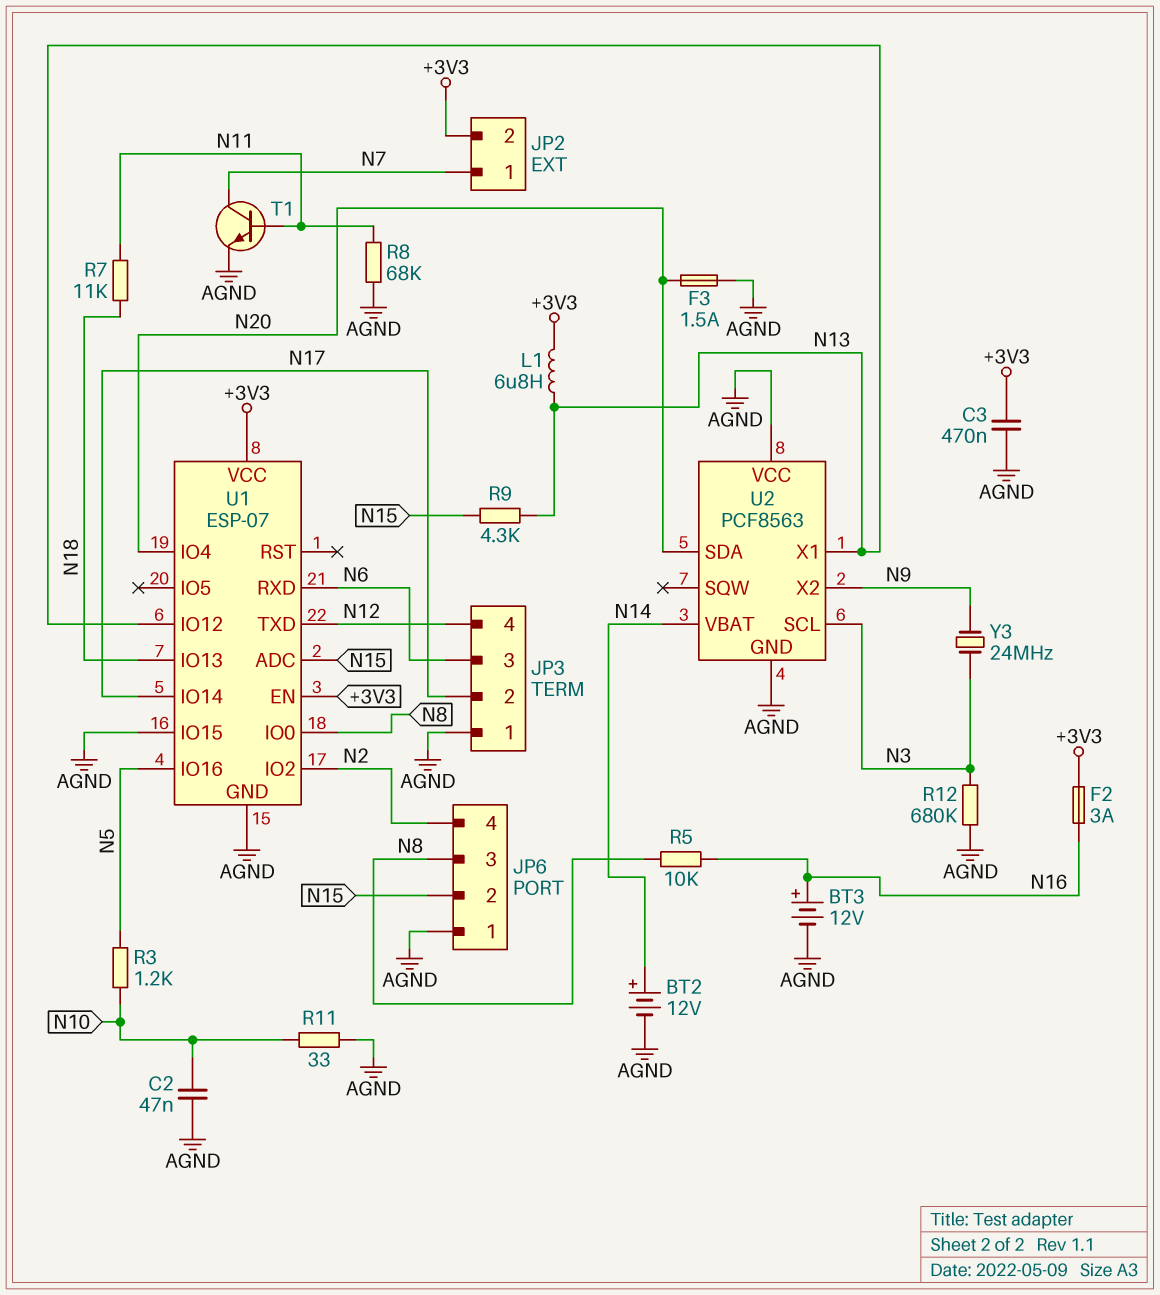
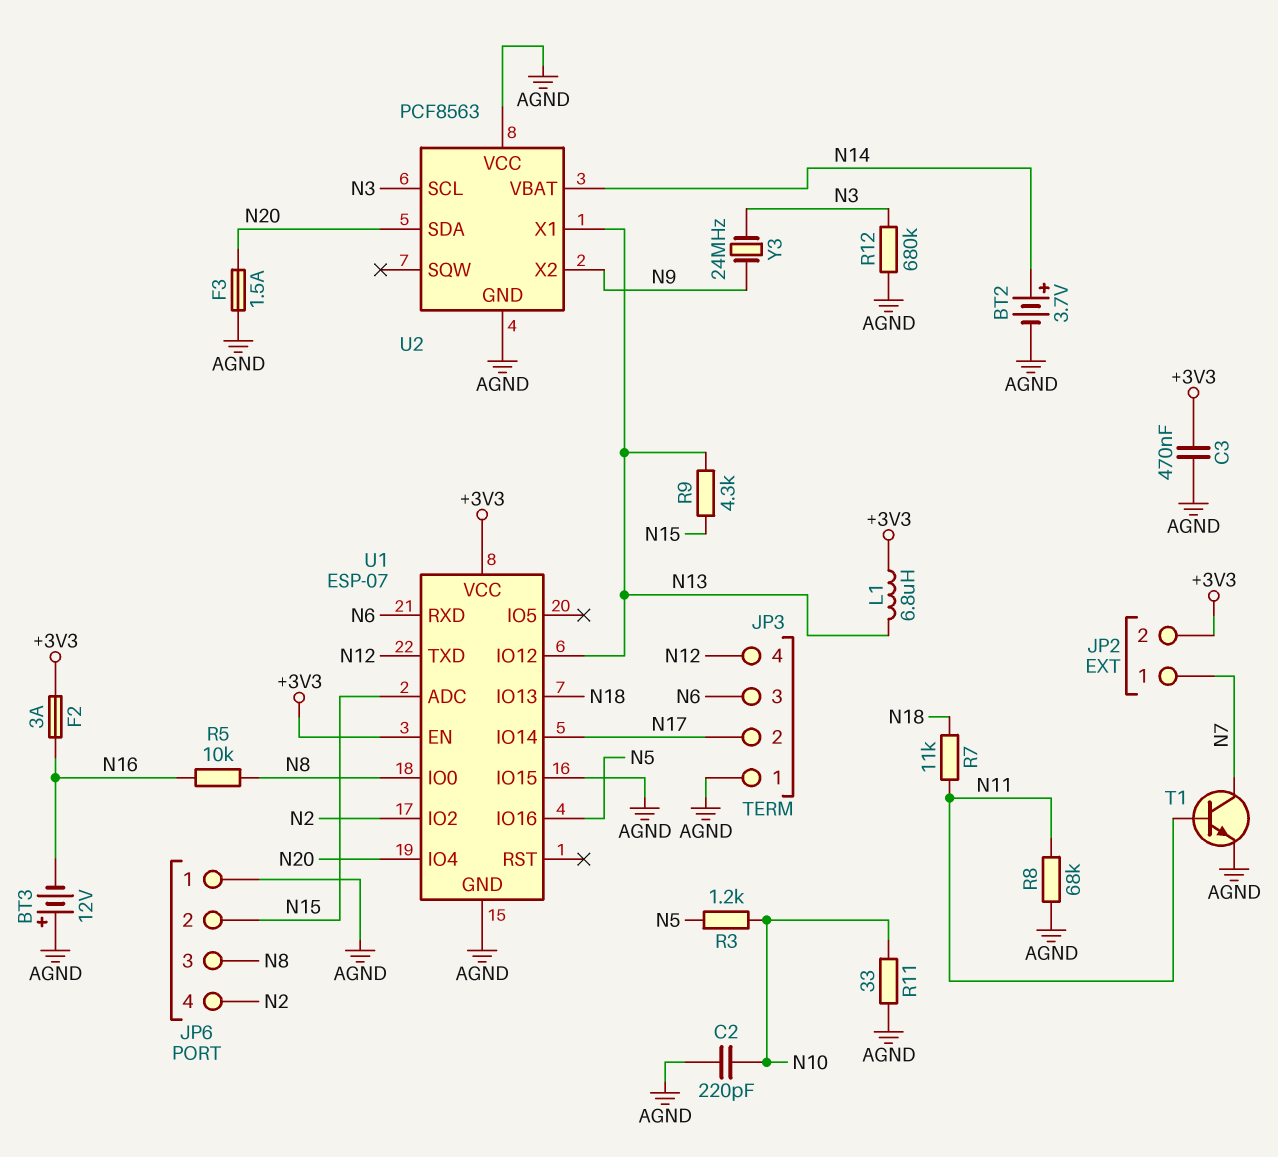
BT2: 12V (plus N14, minus AGND) -> 3.7V (plus N14, minus AGND)
BT3: 12V (plus N16, minus AGND) -> 12V (plus AGND, minus N16)
C2: 47nF (AGND, N10) -> 220pF (AGND, N10)

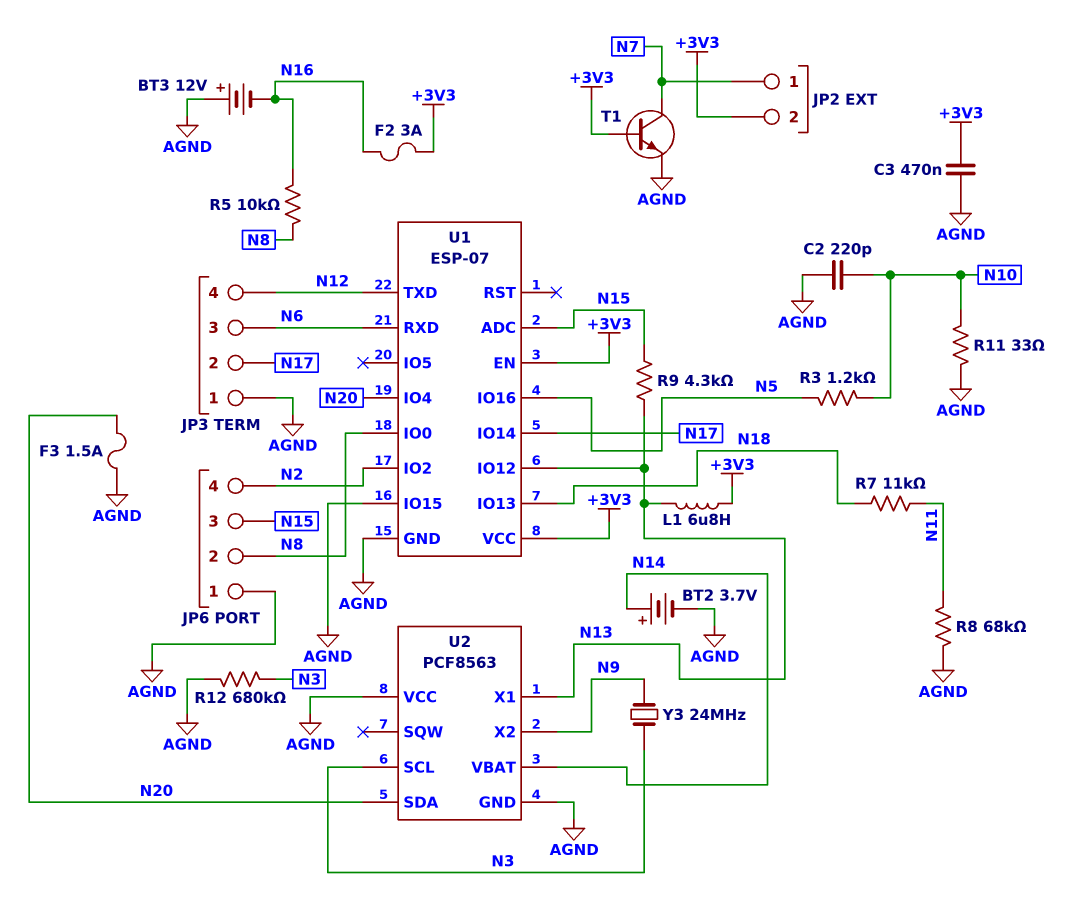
JP6 pin 2: N15 -> N8
JP6 pin 3: N8 -> N15
T1: NPN (B N11, C N7, E AGND) -> NPN (B +3V3, C N7, E AGND)

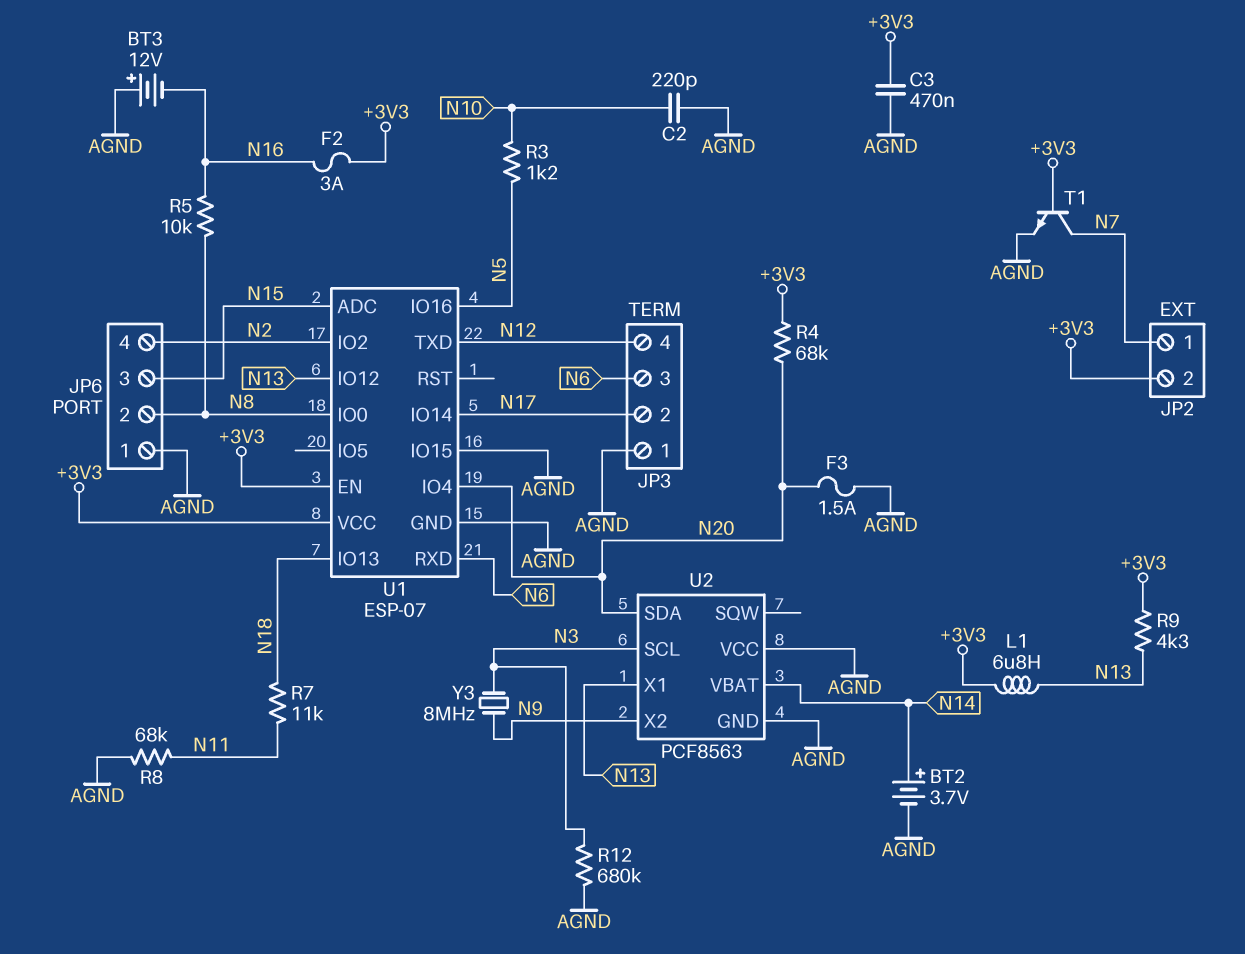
R4: none -> 68k (+3V3, N20)
R9: 4.3k (N13, N15) -> 4.3k (+3V3, N13)
R11: 33 (AGND, N10) -> none
Y3: 24MHz (N3, N9) -> 8MHz (N3, N9)

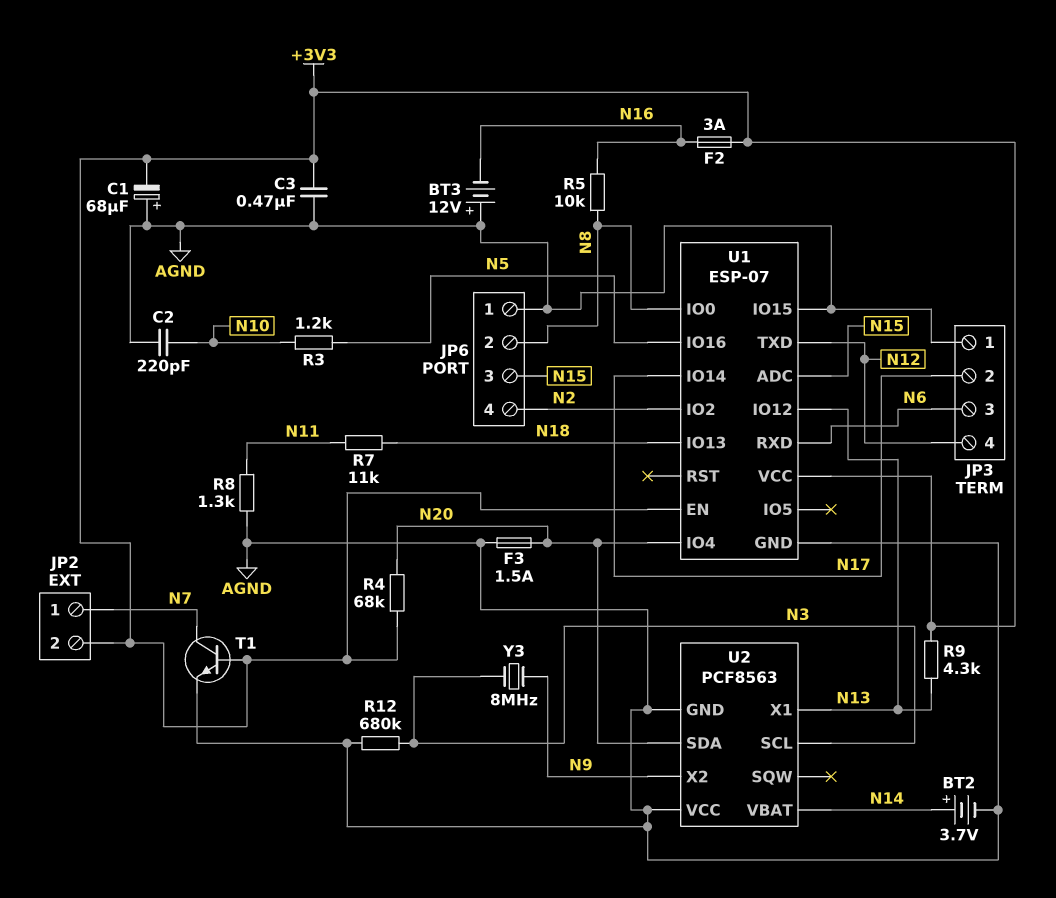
C1: none -> 68uF (plus AGND, minus +3V3)
L1: 6.8uH (+3V3, N13) -> none
R8: 68k (AGND, N11) -> 1.3k (AGND, N11)

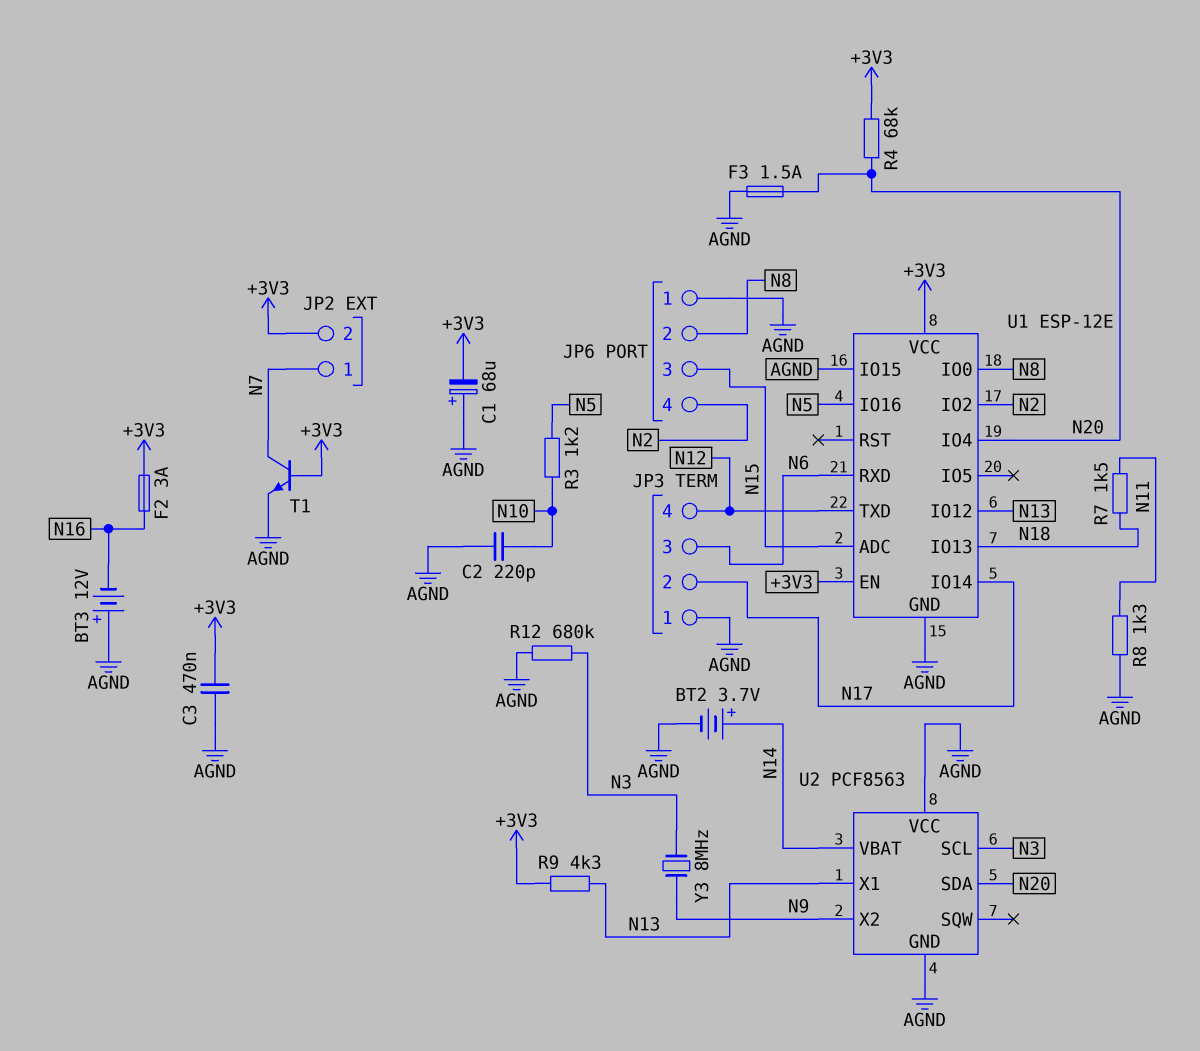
R5: 10k (N8, N16) -> none
R7: 11k (N11, N18) -> 1.5k (N11, N18)
U1: ESP-07 -> ESP-12E

